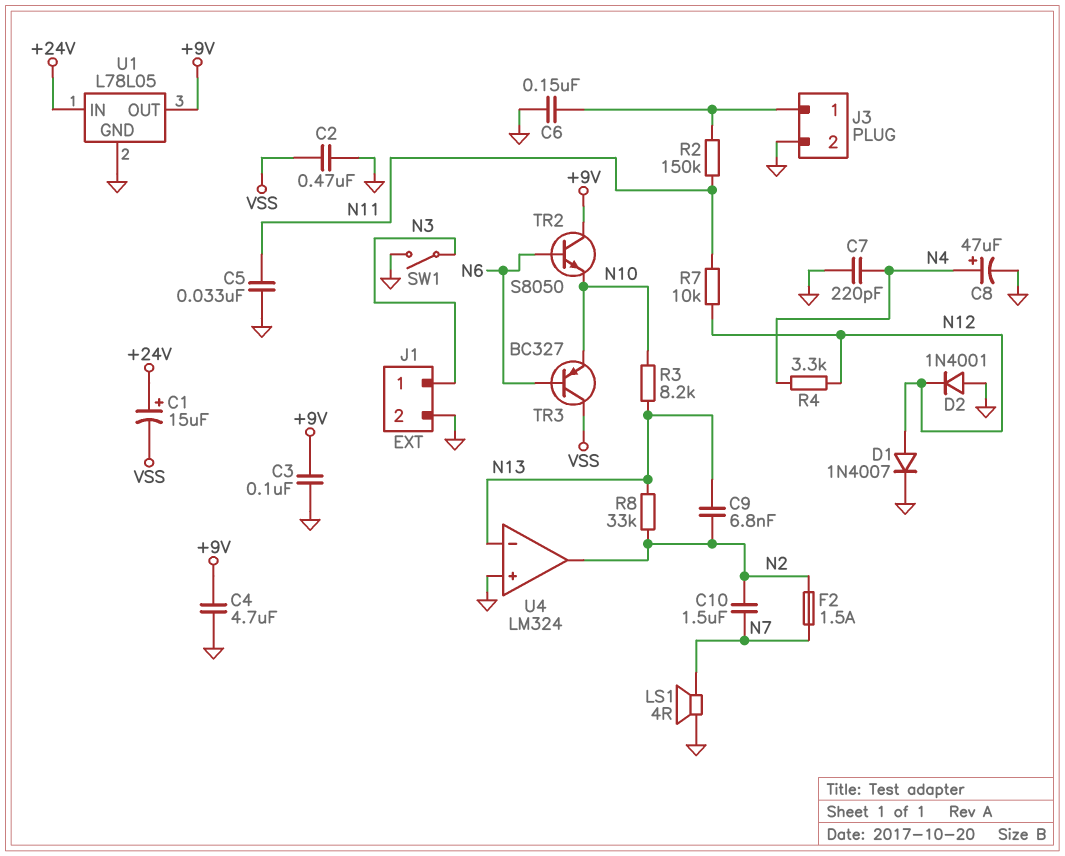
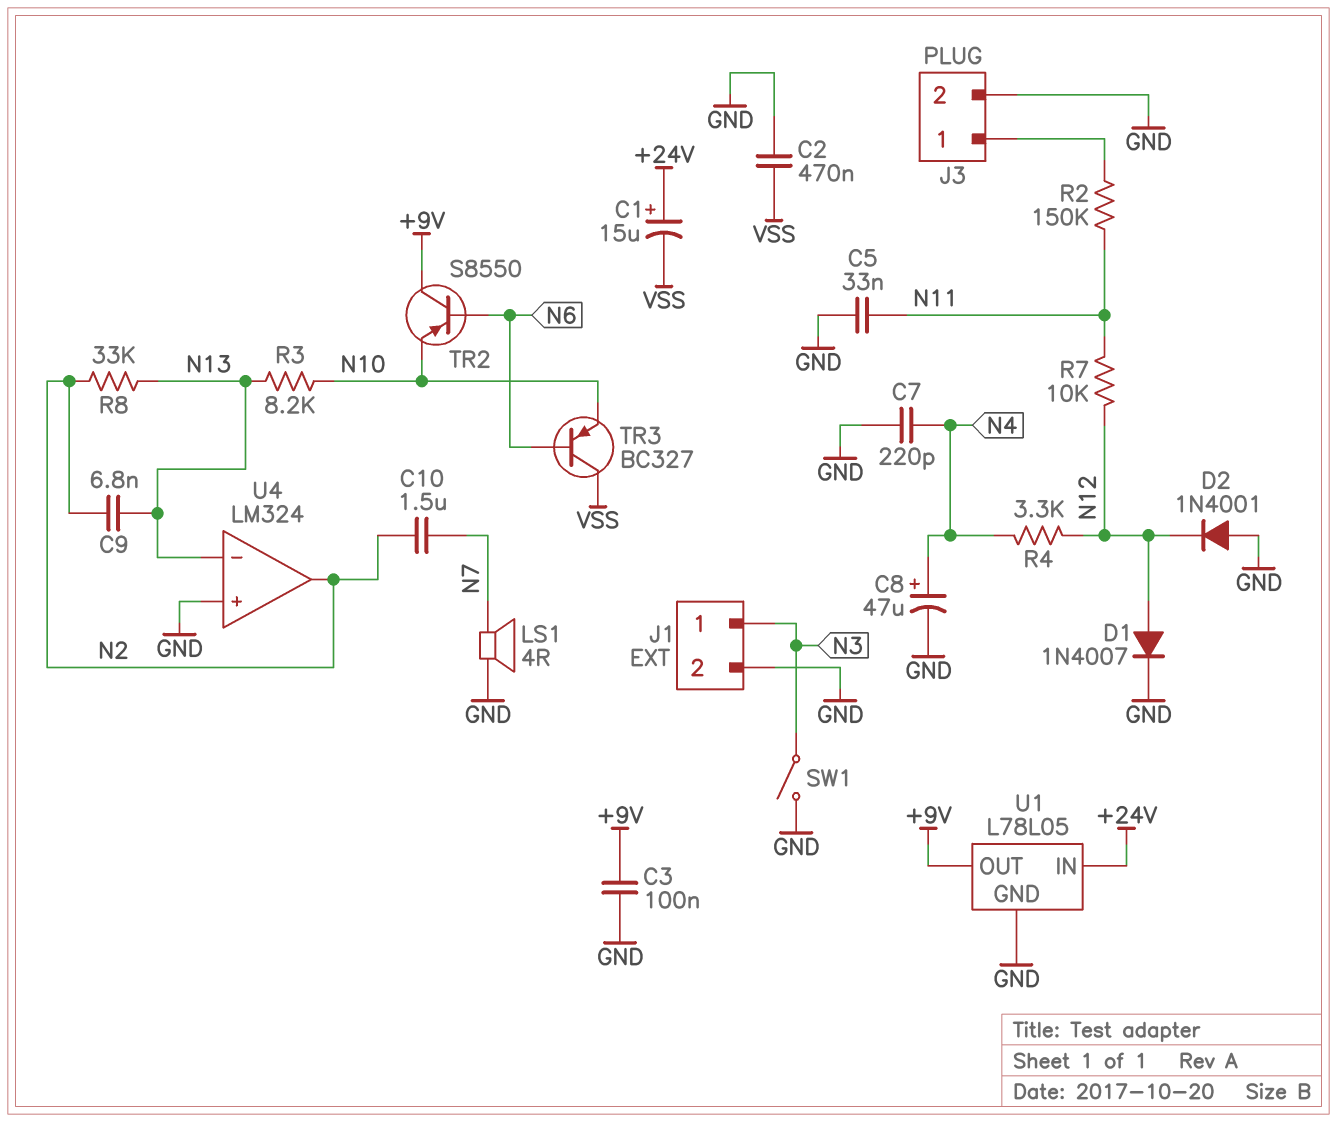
C4: 4.7uF (+9V, GND) -> none
C6: 150nF (GND, J3/1) -> none
F2: 1.5A (N2, N7) -> none
TR2: NPN S8050 (B N6, C +9V, E N10) -> PNP S8550 (B N6, C +9V, E N10)

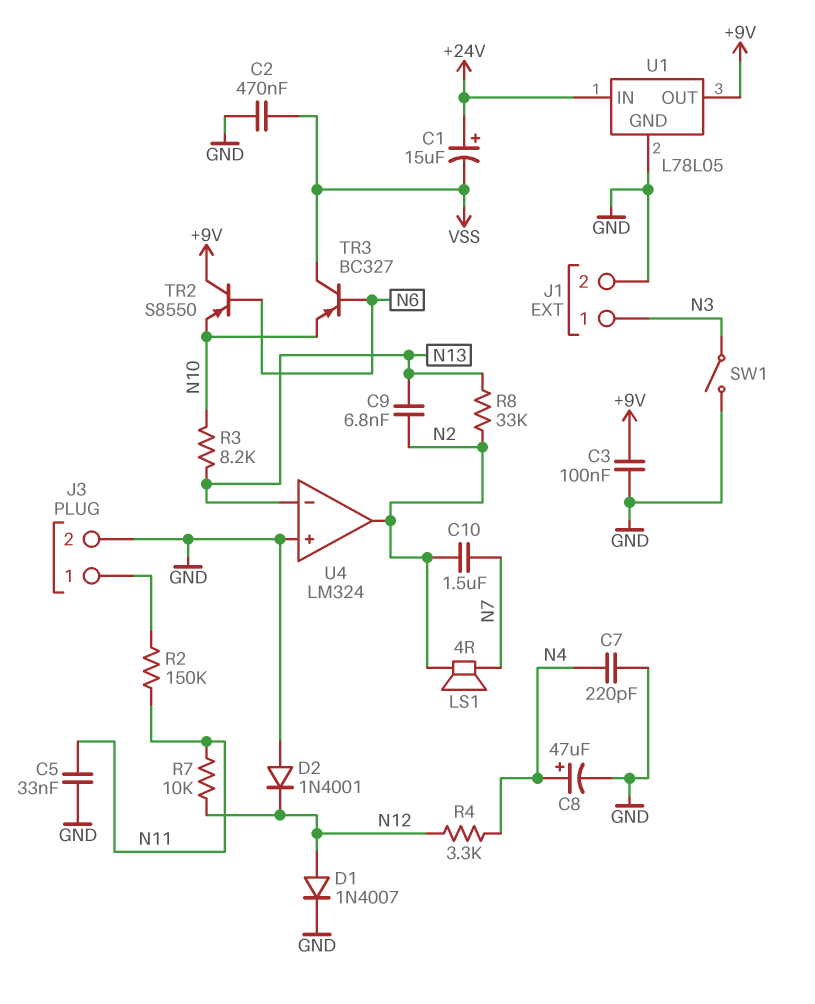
LS1: speaker 4R (GND, N7) -> speaker 4R (N2, N7)

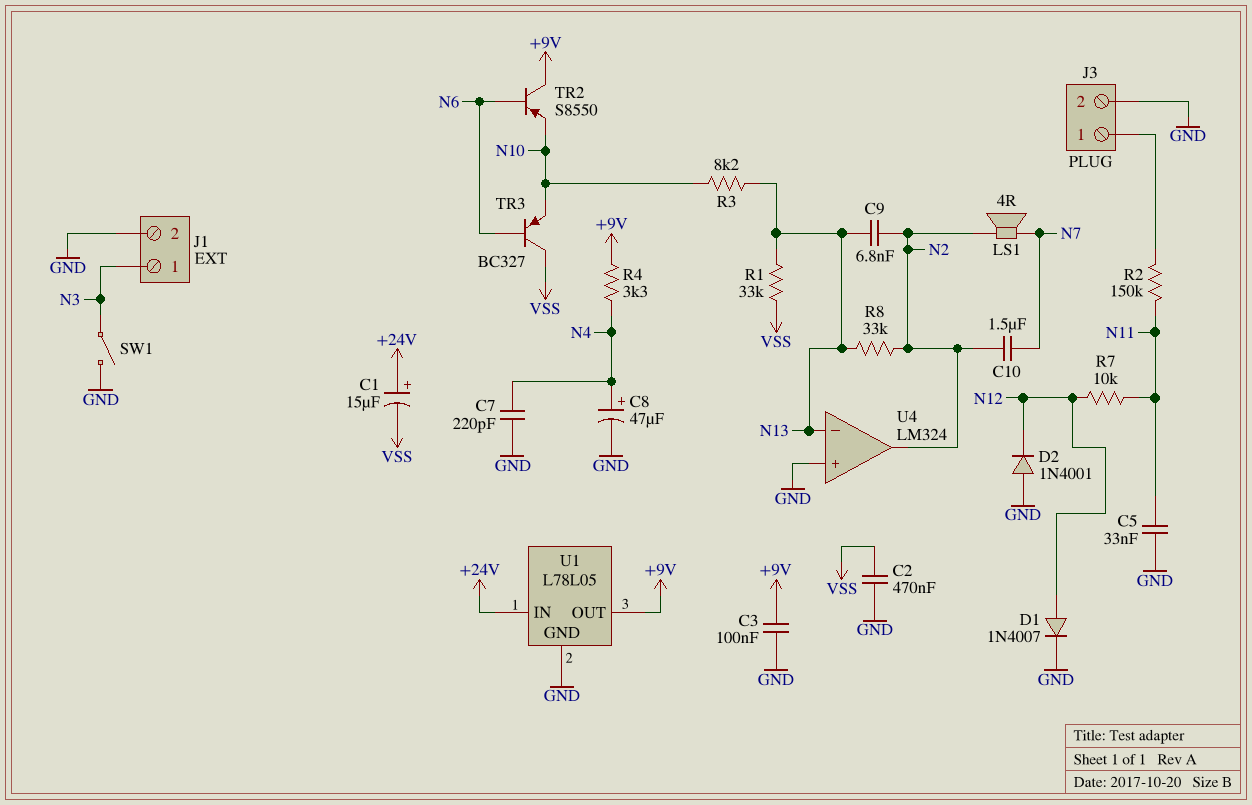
R1: none -> 33k (N13, VSS)
R4: 3.3k (N4, N12) -> 3.3k (+9V, N4)

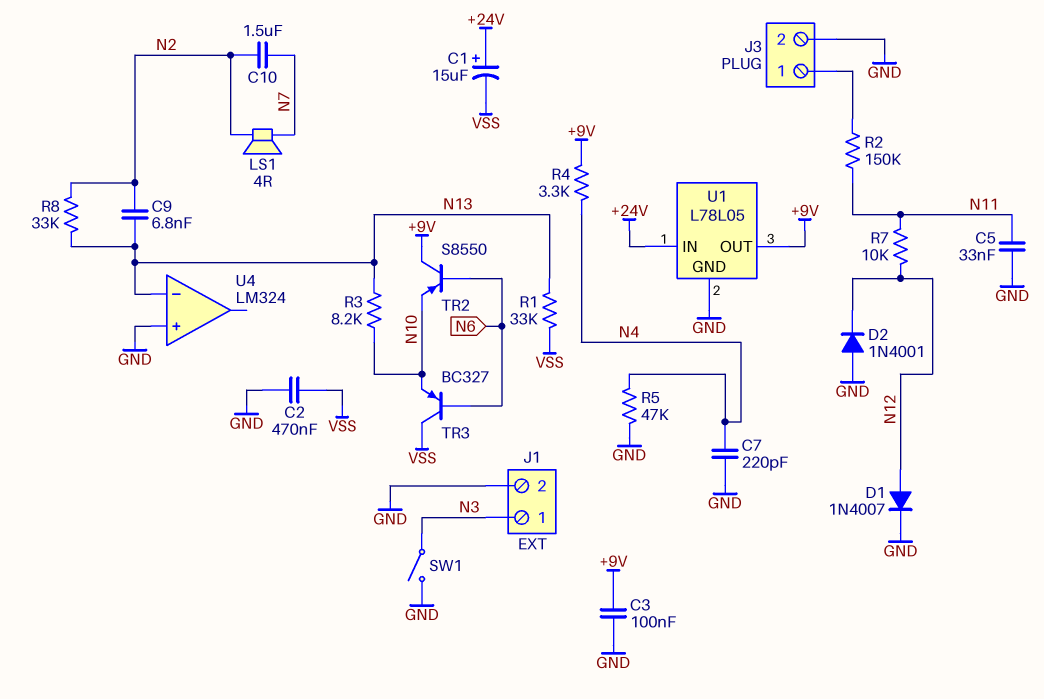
C8: 47uF (plus N4, minus GND) -> none
R5: none -> 47k (GND, N4)
U4 pin out: N2 -> none

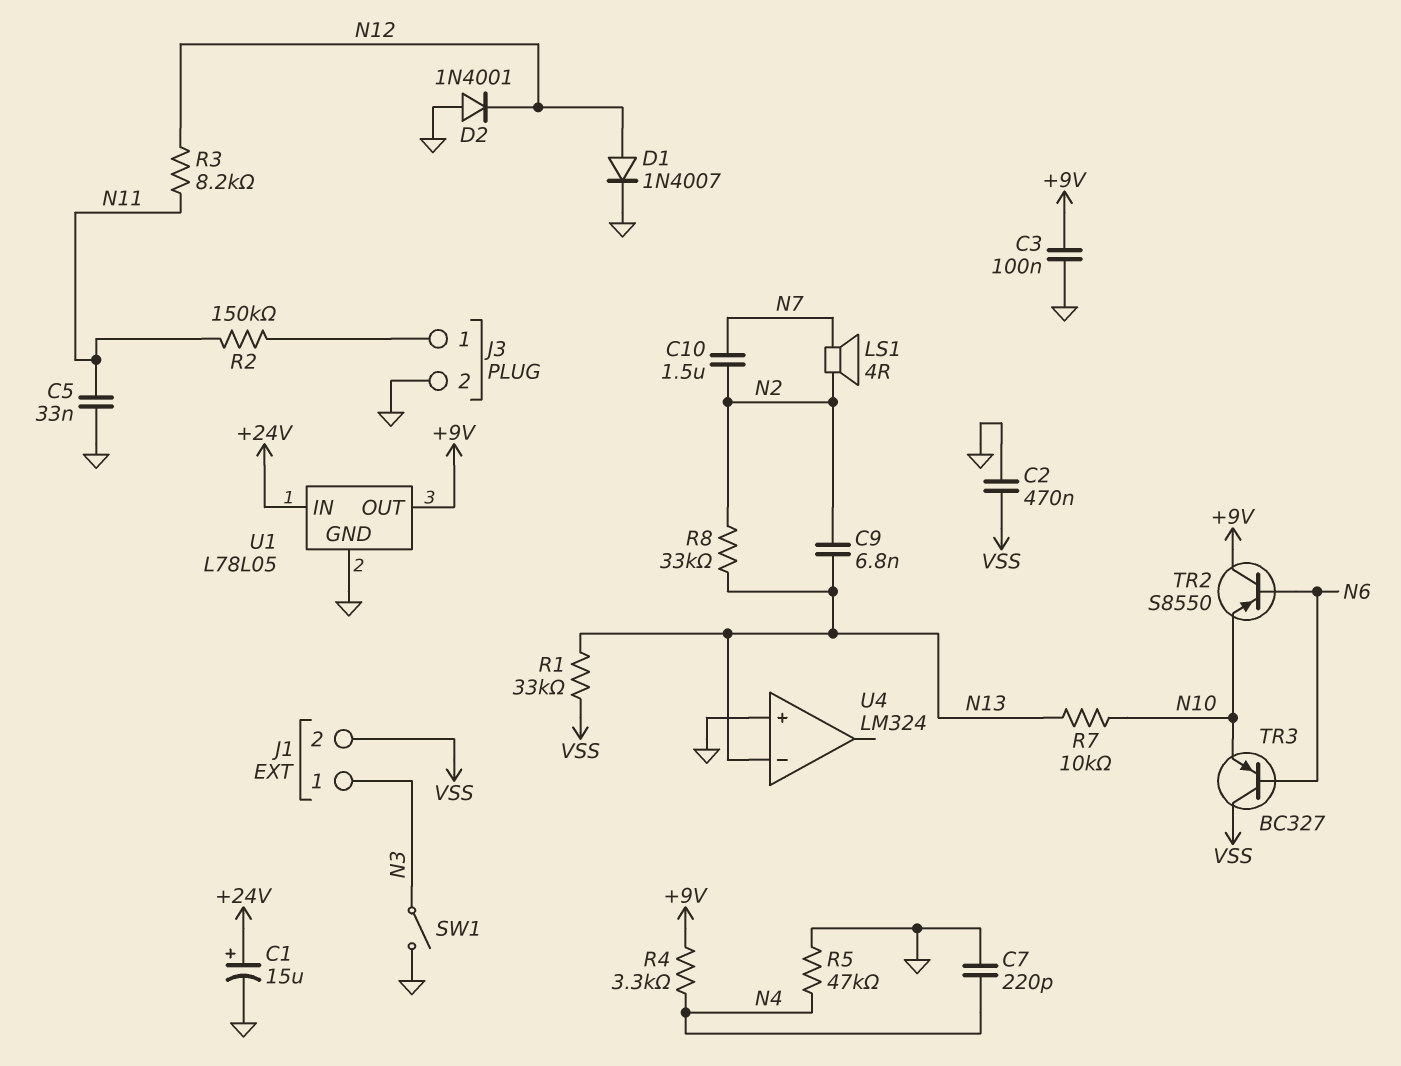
C1: 15uF (plus +24V, minus VSS) -> 15uF (plus +24V, minus GND)
J1 pin 2: GND -> VSS
R3: 8.2k (N10, N13) -> 8.2k (N11, N12)
R7: 10k (N11, N12) -> 10k (N10, N13)

